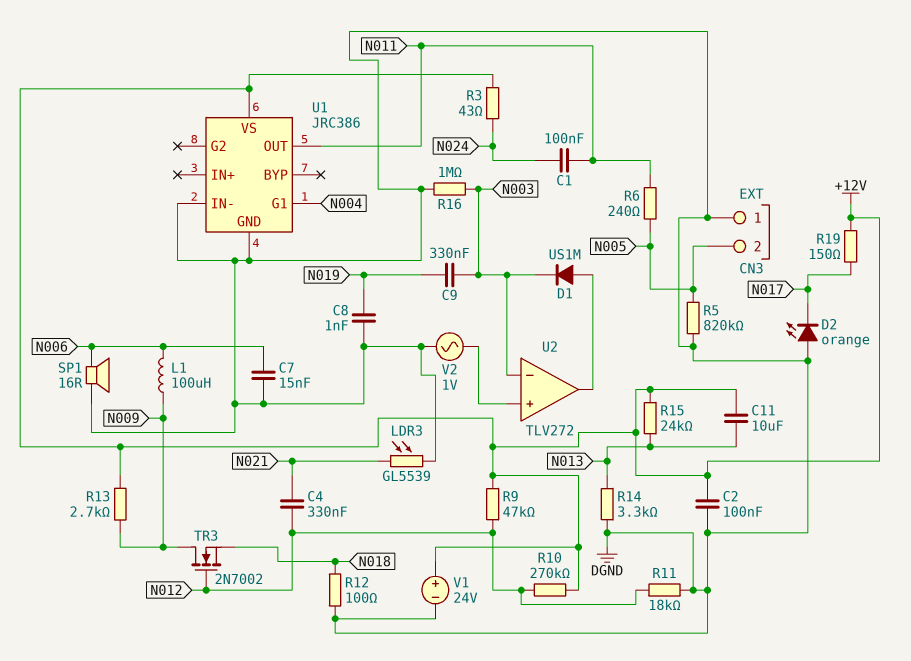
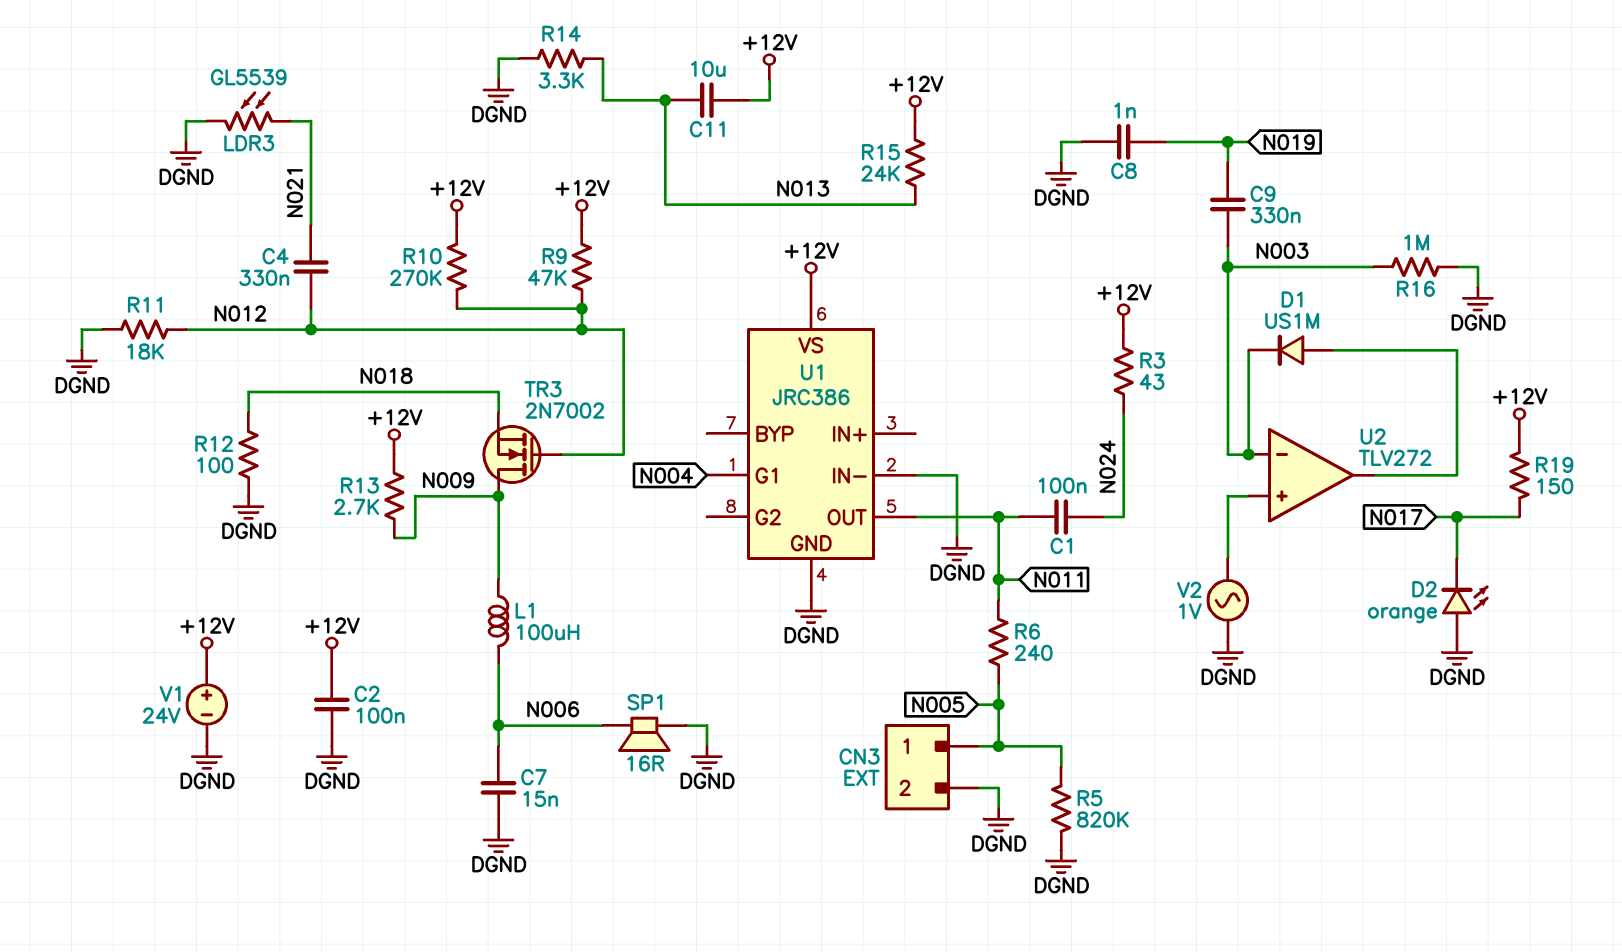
CN3 pin 1: DGND -> N005
CN3 pin 2: N005 -> DGND

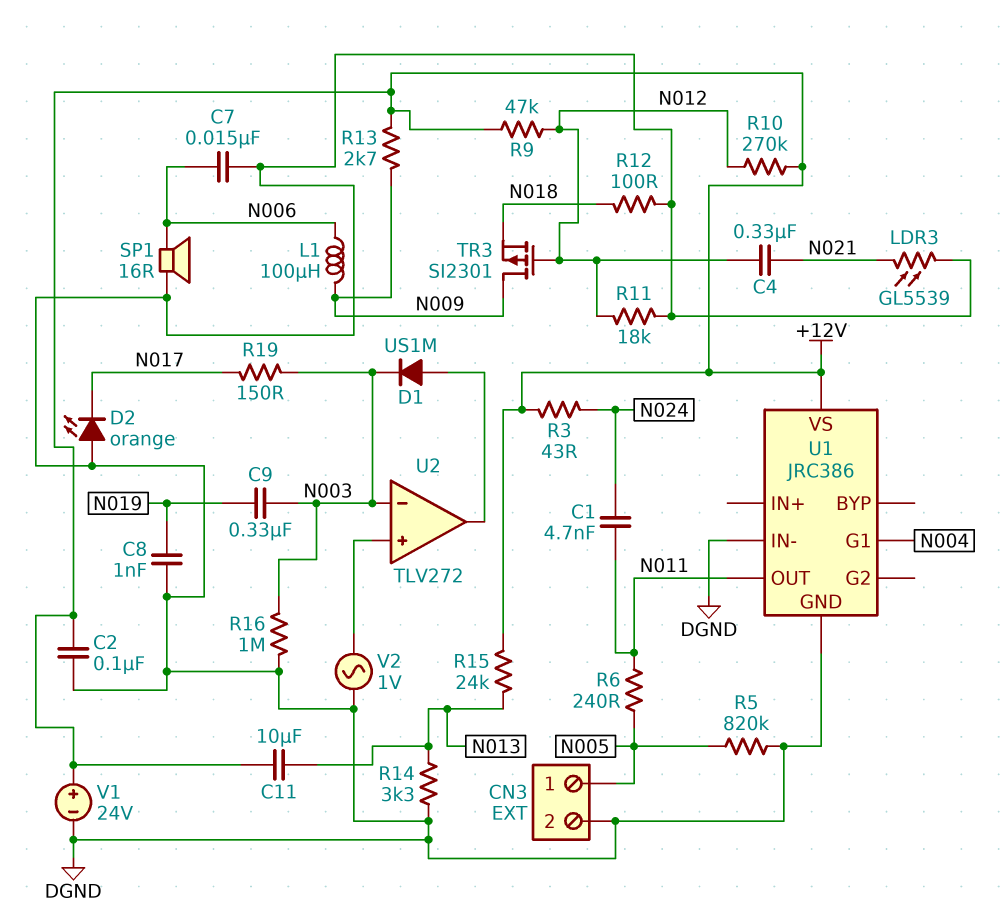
C1: 100nF (N011, N024) -> 4.7nF (N011, N024)
R19: 150 (+12V, N017) -> 150 (N003, N017)
TR3: NMOS 2N7002 (G N012, D N009, S N018) -> PMOS SI2301 (G N012, D N009, S N018)

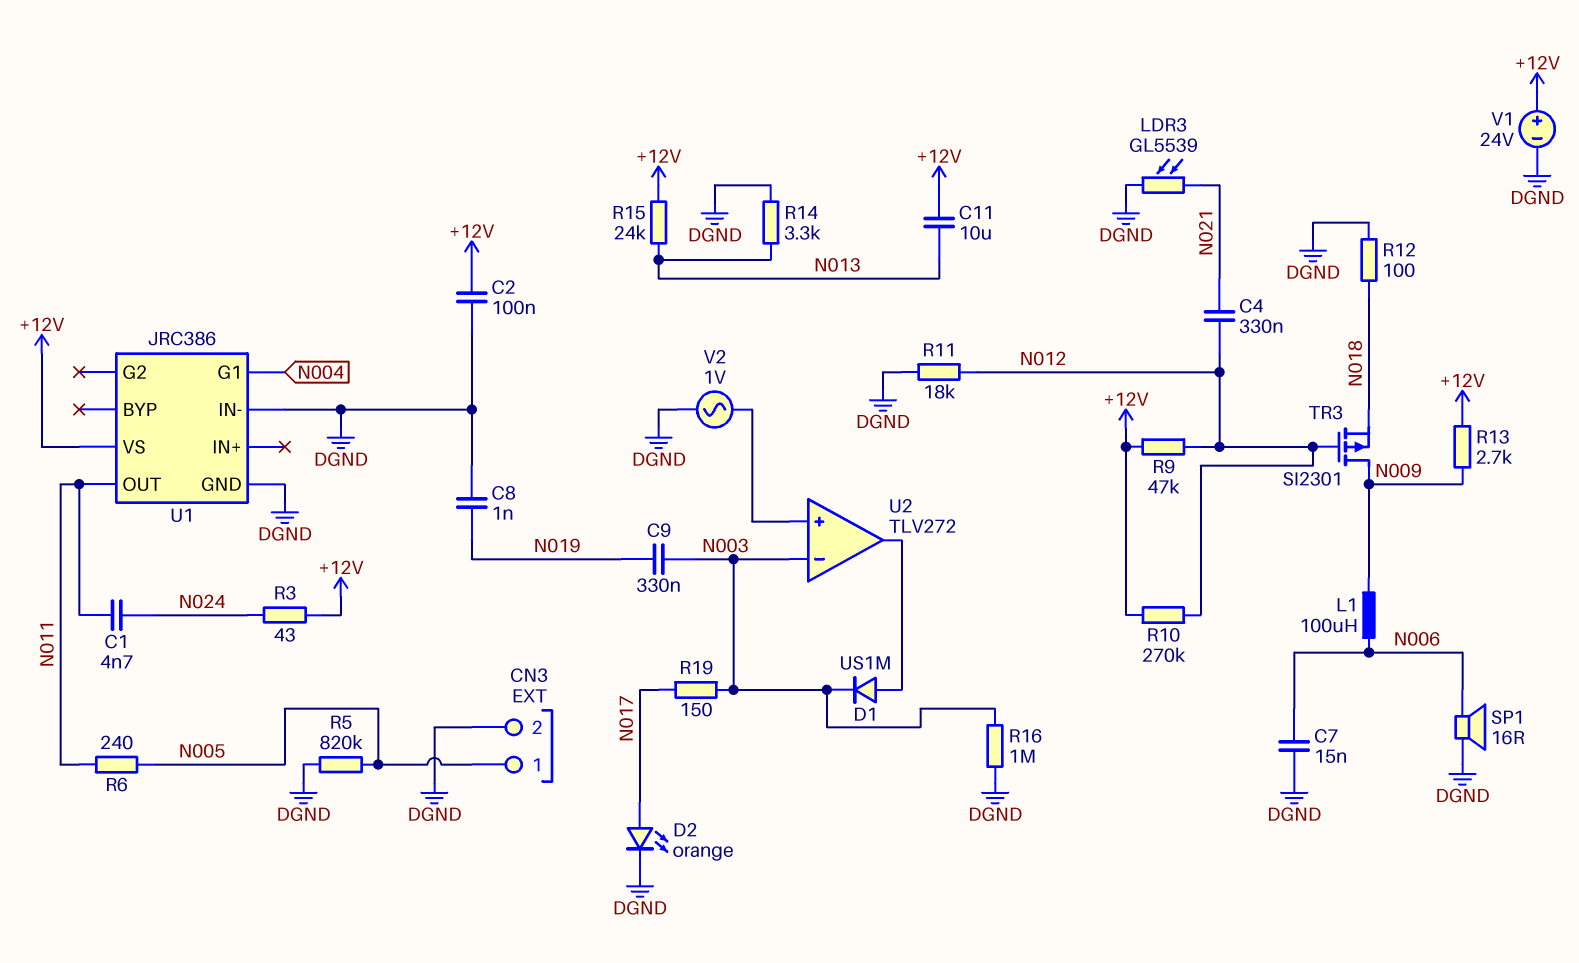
D2: LED orange (A DGND, K N017) -> LED orange (A N017, K DGND)

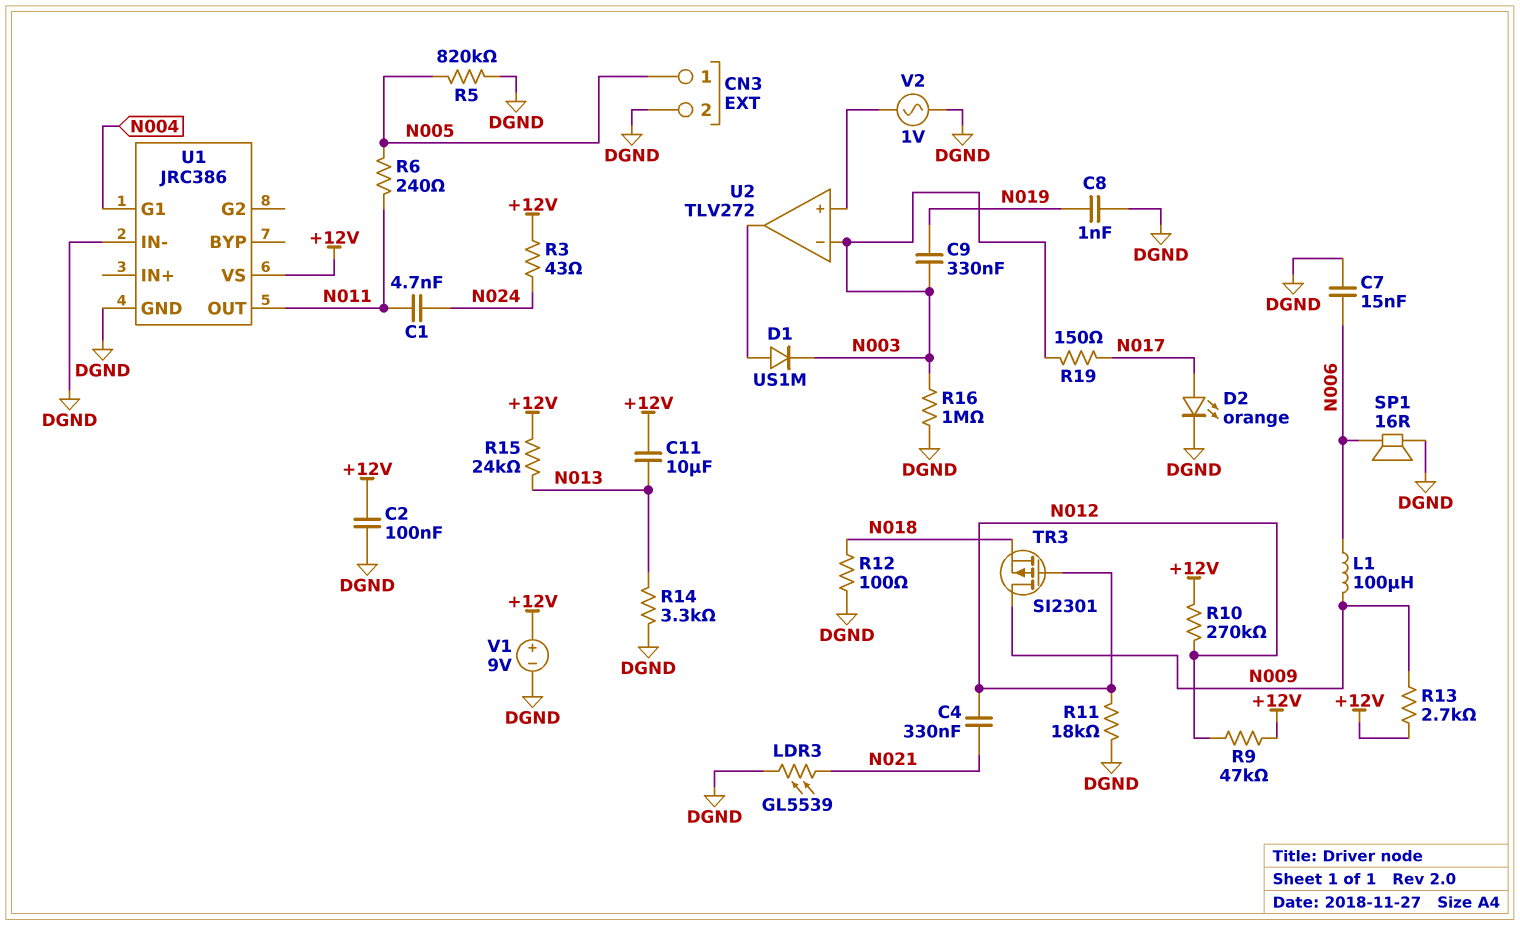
V1: 24V (plus +12V, minus DGND) -> 9V (plus +12V, minus DGND)

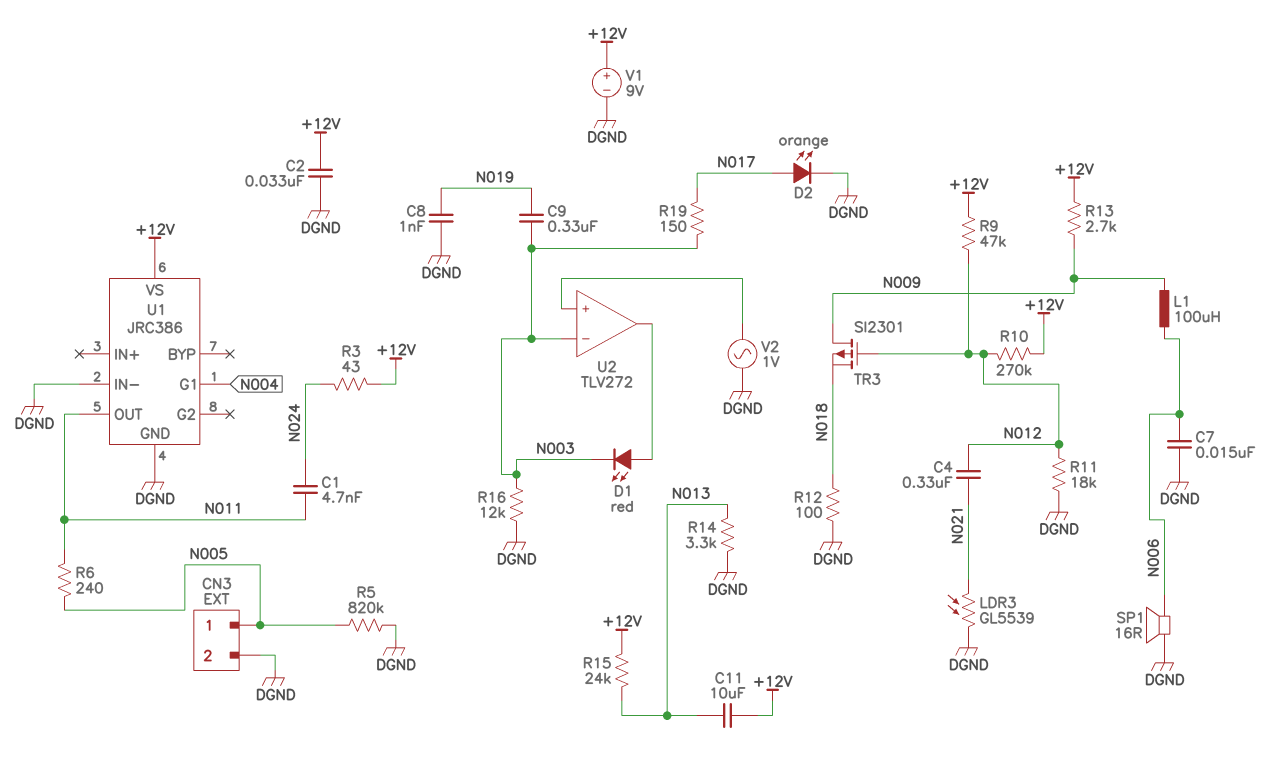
C2: 100nF (+12V, DGND) -> 33nF (+12V, DGND)
D1: diode US1M (A U2/out, K N003) -> LED red (A U2/out, K N003)
R16: 1M (DGND, N003) -> 12k (DGND, N003)

